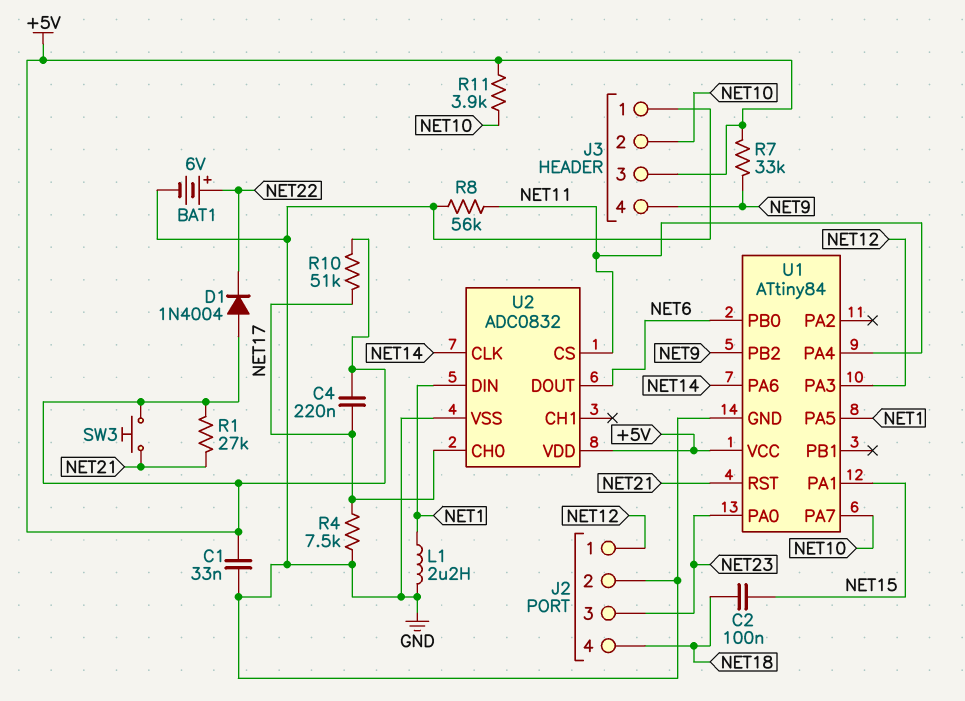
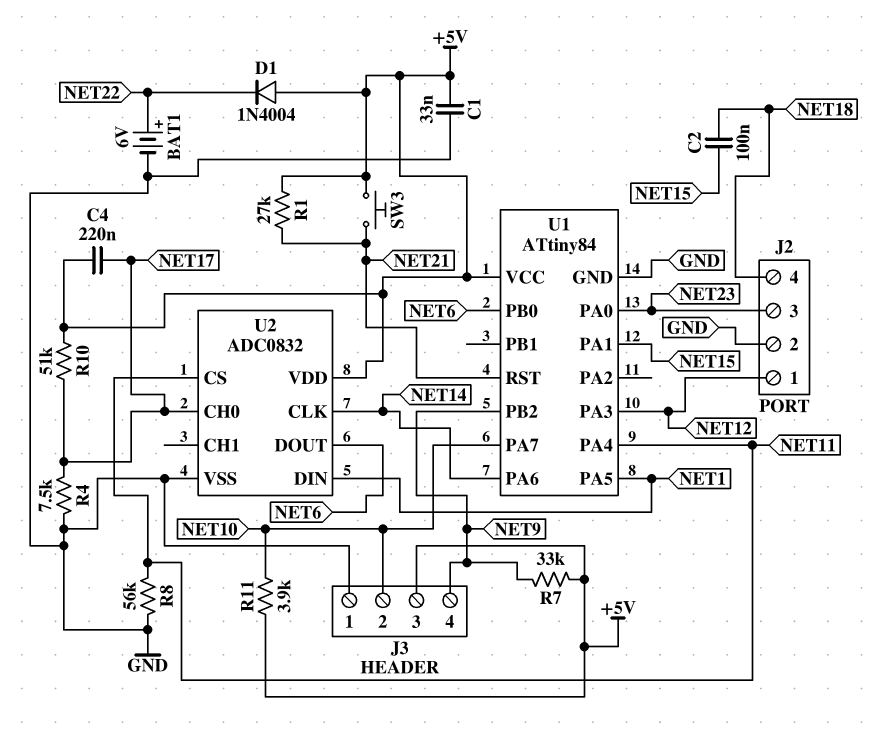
L1: 2.2uH (GND, NET1) -> none

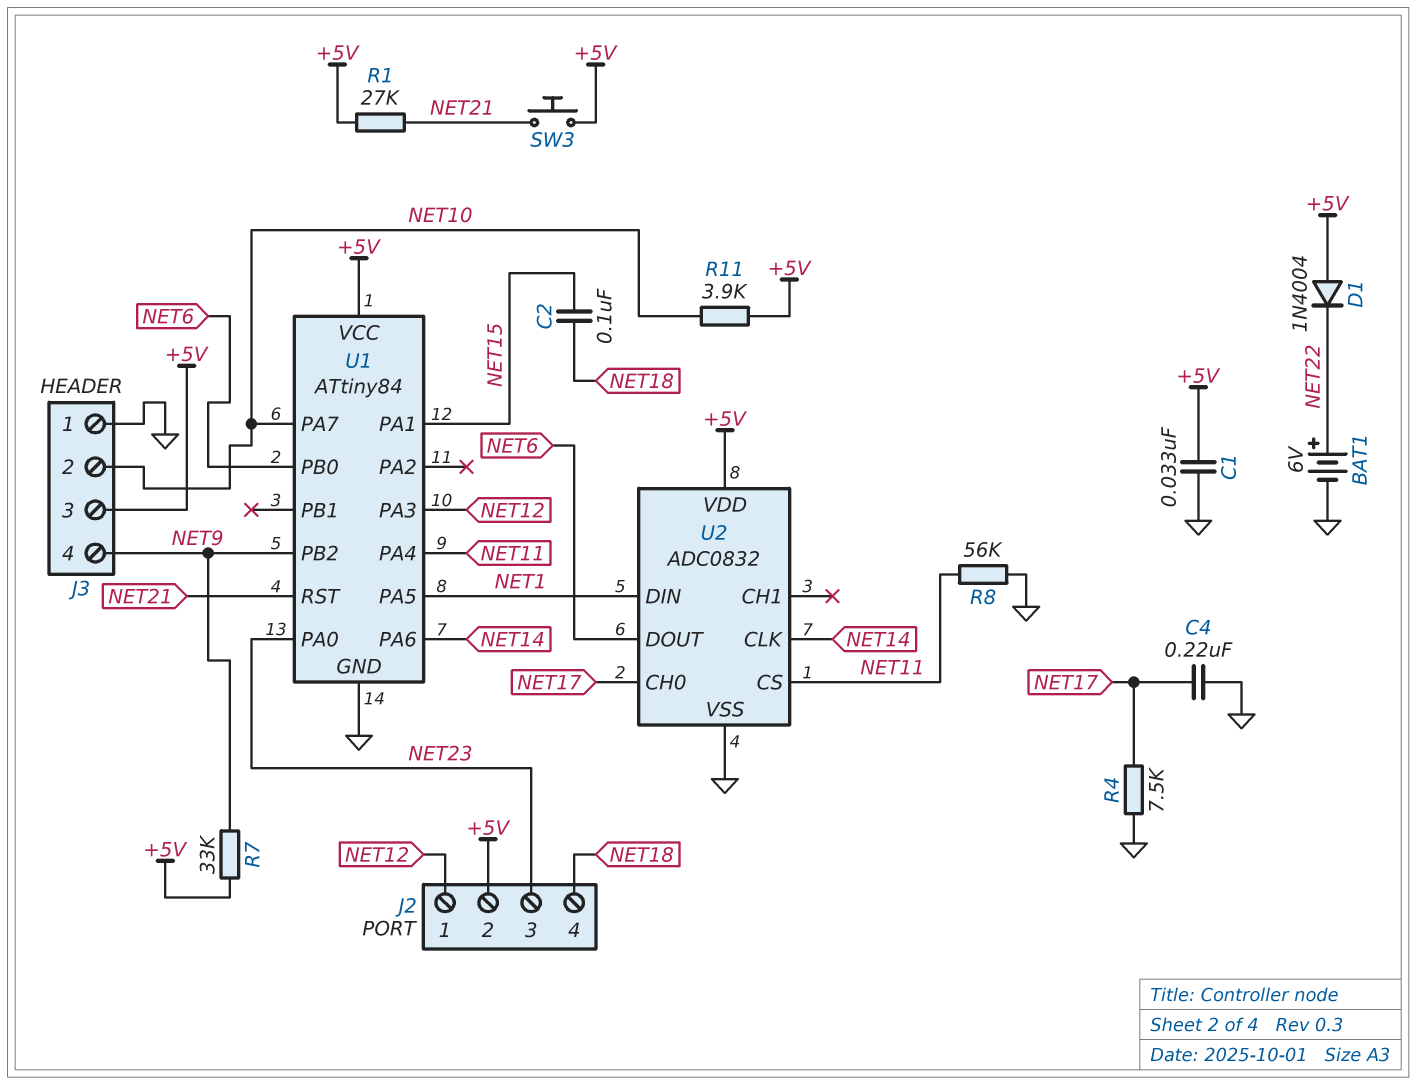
C4: 220nF (+5V, NET17) -> 220nF (GND, NET17)
J2 pin 2: GND -> +5V
R10: 51k (+5V, NET17) -> none

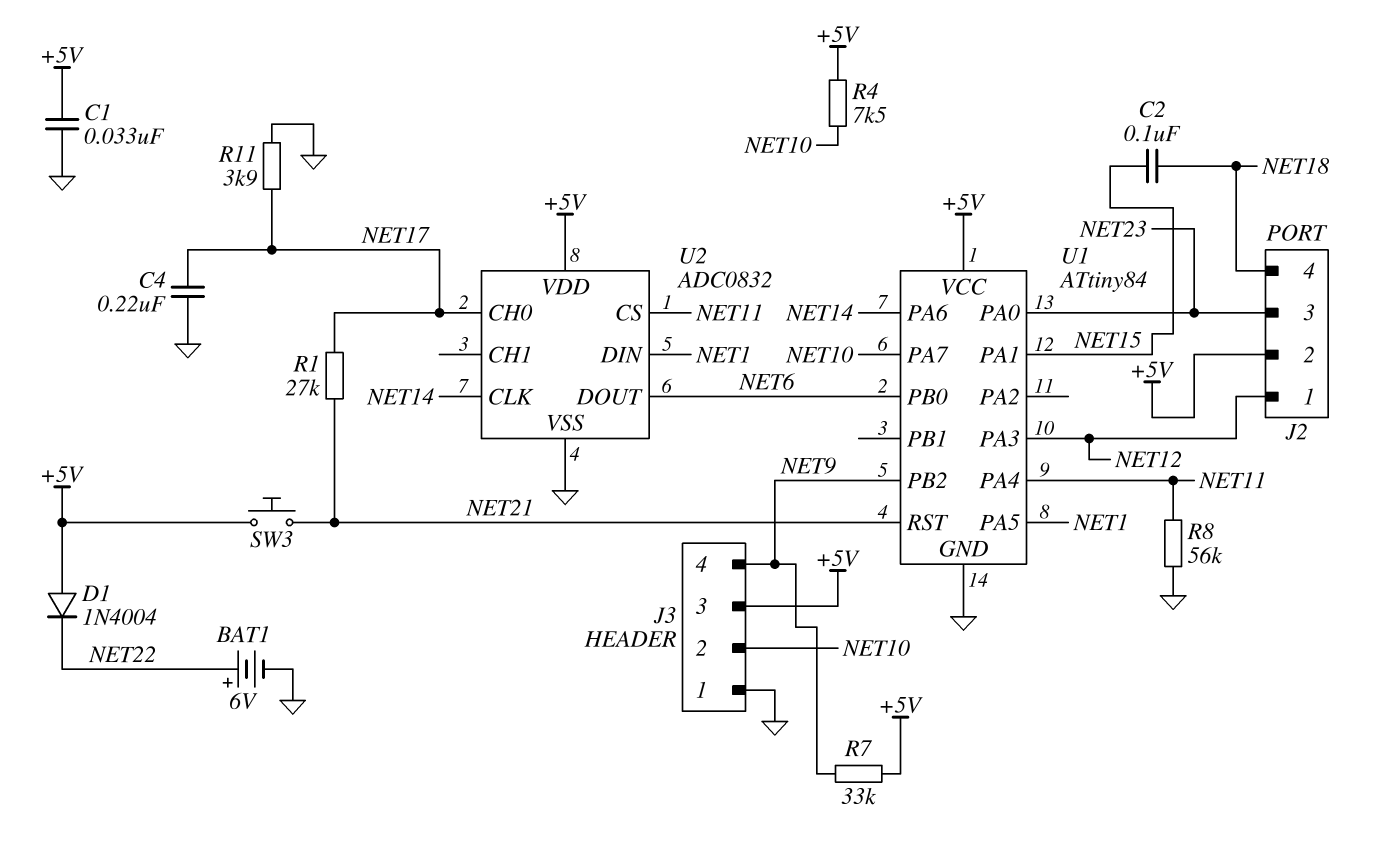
R1: 27k (+5V, NET21) -> 27k (NET17, NET21)
R4: 7.5k (GND, NET17) -> 7.5k (+5V, NET10)
R11: 3.9k (+5V, NET10) -> 3.9k (GND, NET17)

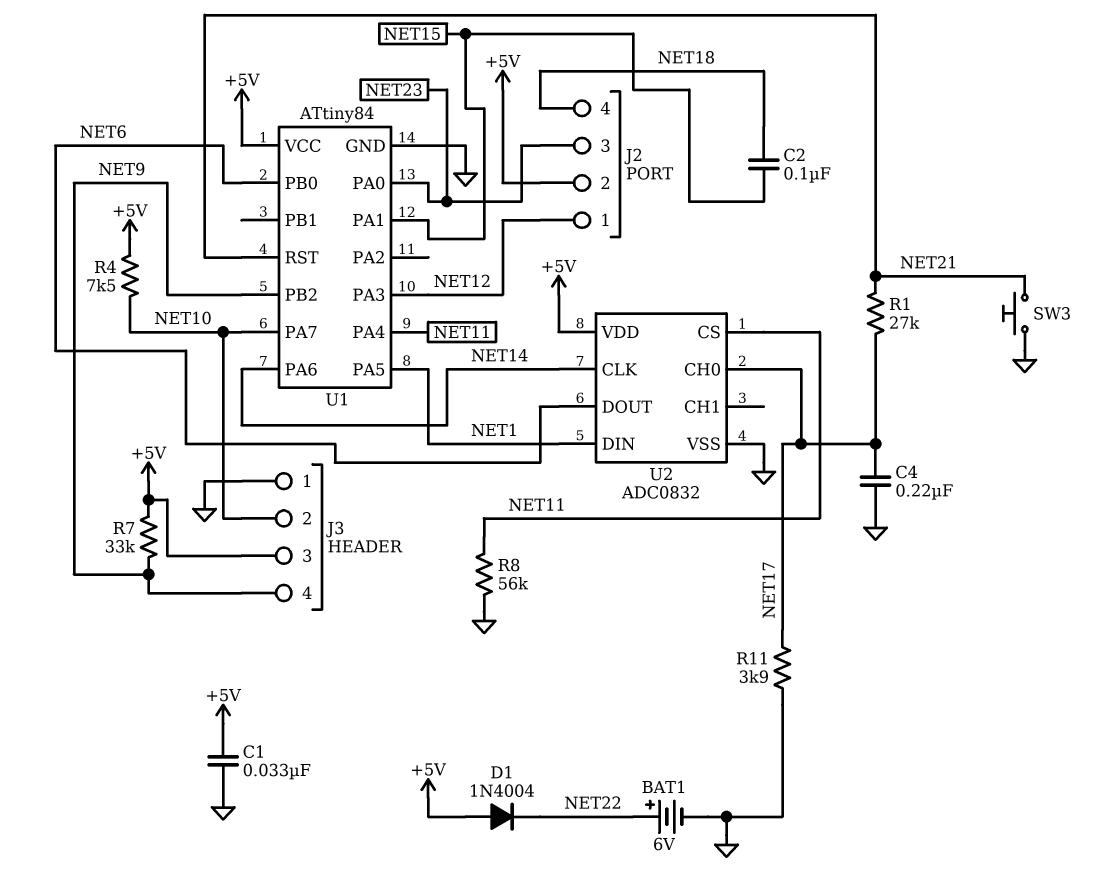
SW3: button (+5V, NET21) -> button (GND, NET21)

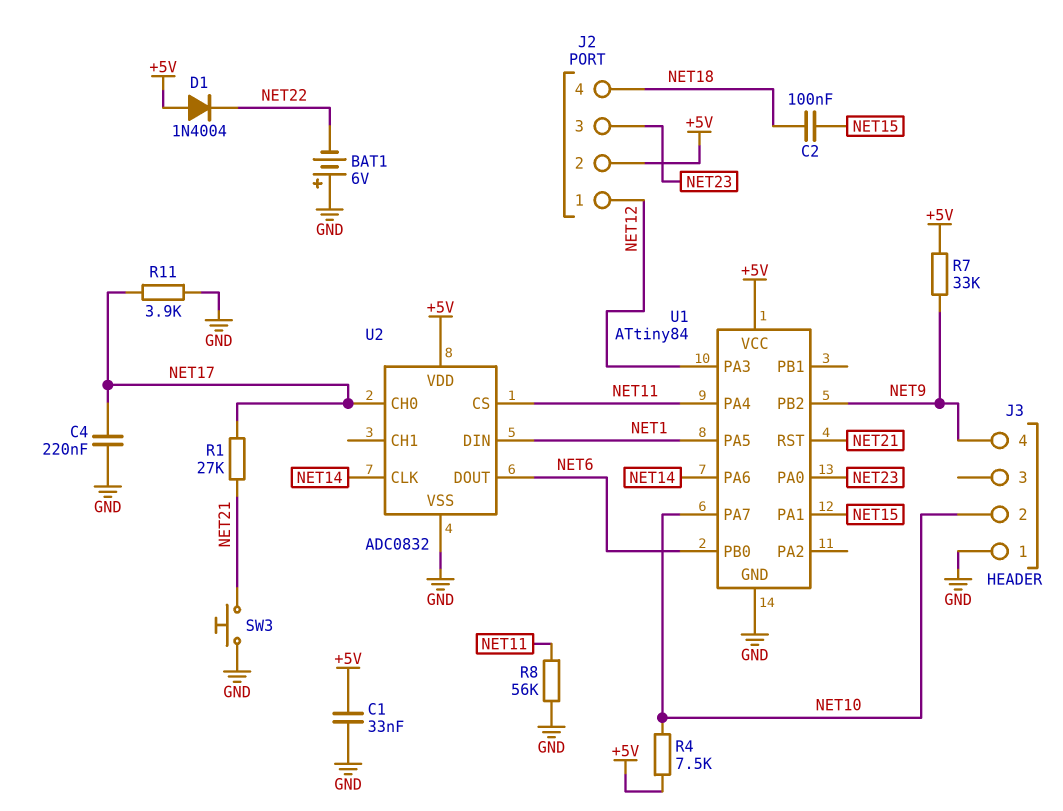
BAT1: 6V (plus NET22, minus GND) -> 6V (plus GND, minus NET22)
J3 pin 3: +5V -> none

